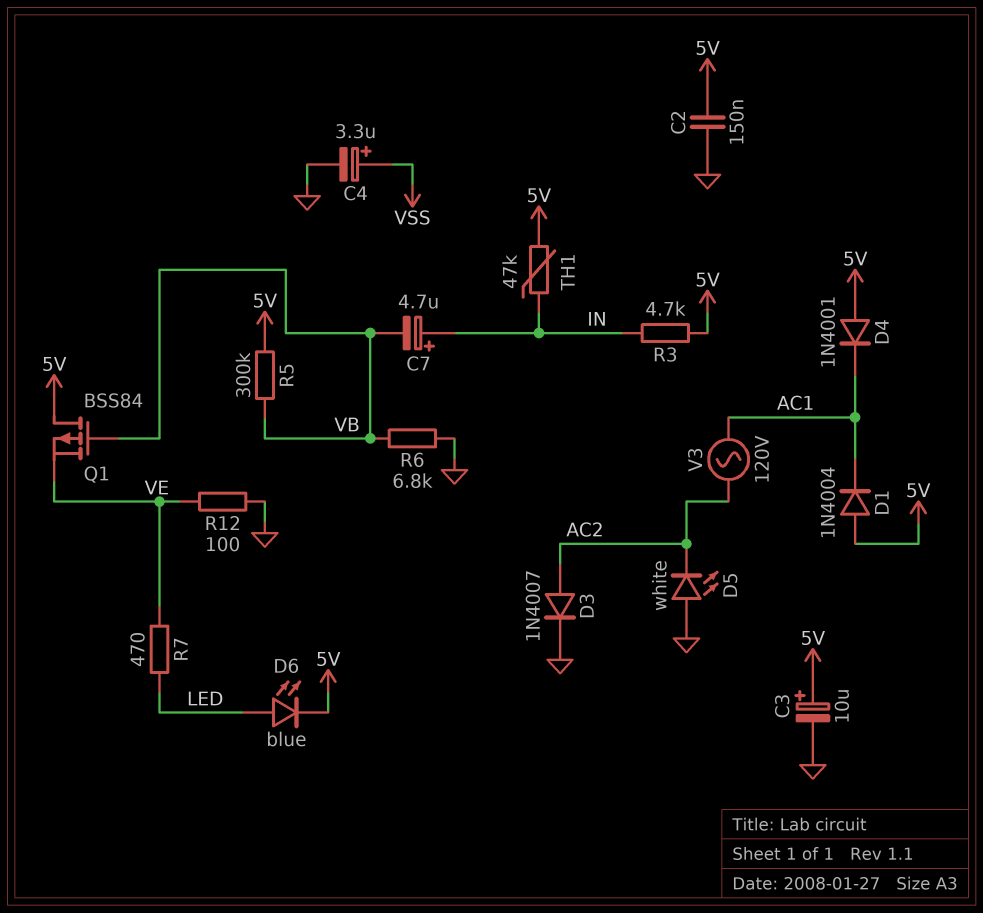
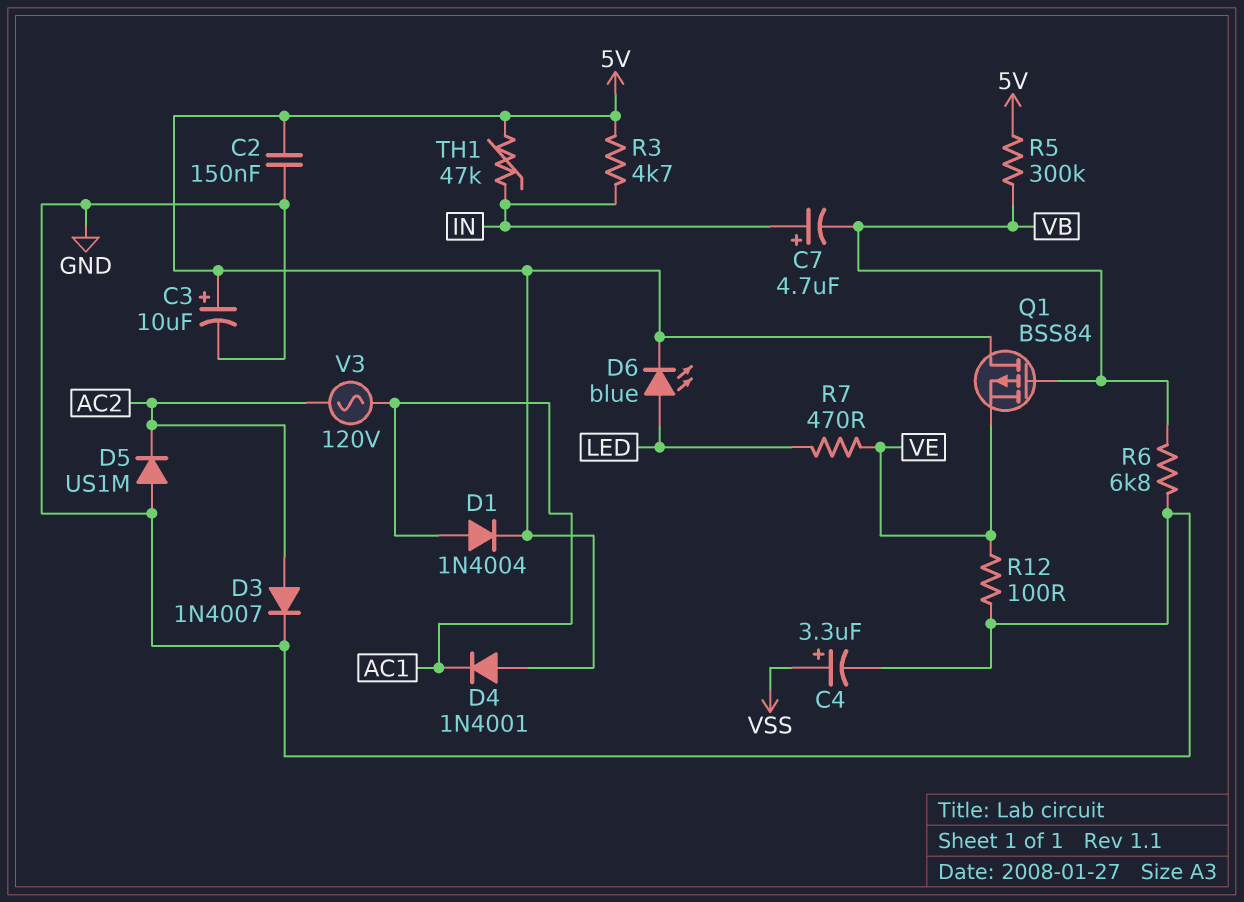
D1: diode 1N4004 (A 5V, K AC1) -> diode 1N4004 (A AC1, K 5V)
D5: LED white (A GND, K AC2) -> diode US1M (A GND, K AC2)

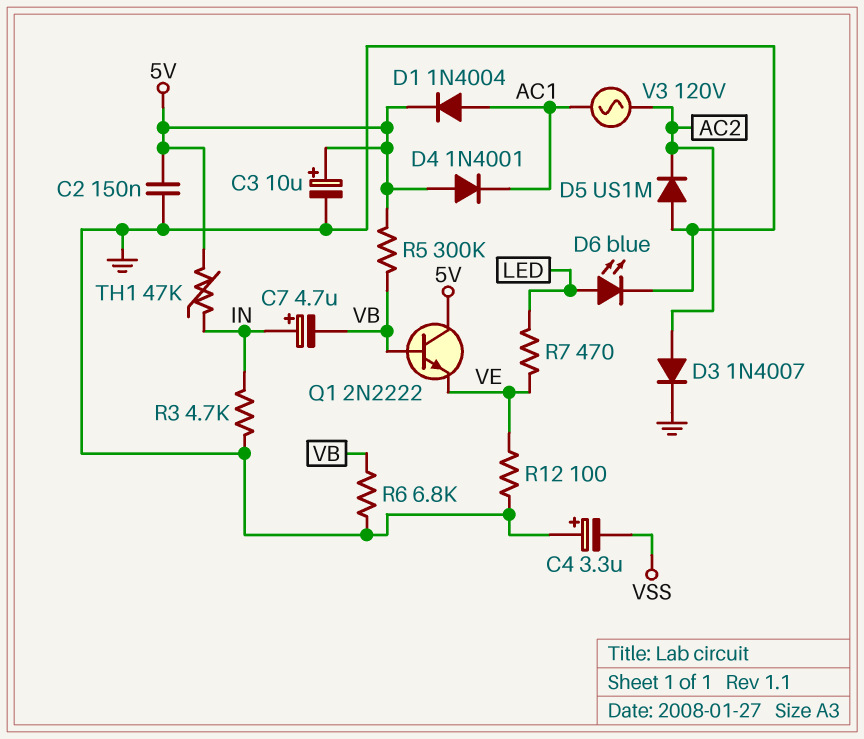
C4: 3.3uF (plus VSS, minus GND) -> 3.3uF (plus GND, minus VSS)
D6: LED blue (A LED, K 5V) -> LED blue (A LED, K GND)
Q1: PMOS BSS84 (G VB, D 5V, S VE) -> NPN 2N2222 (B VB, C 5V, E VE)
R3: 4.7k (5V, IN) -> 4.7k (GND, IN)

